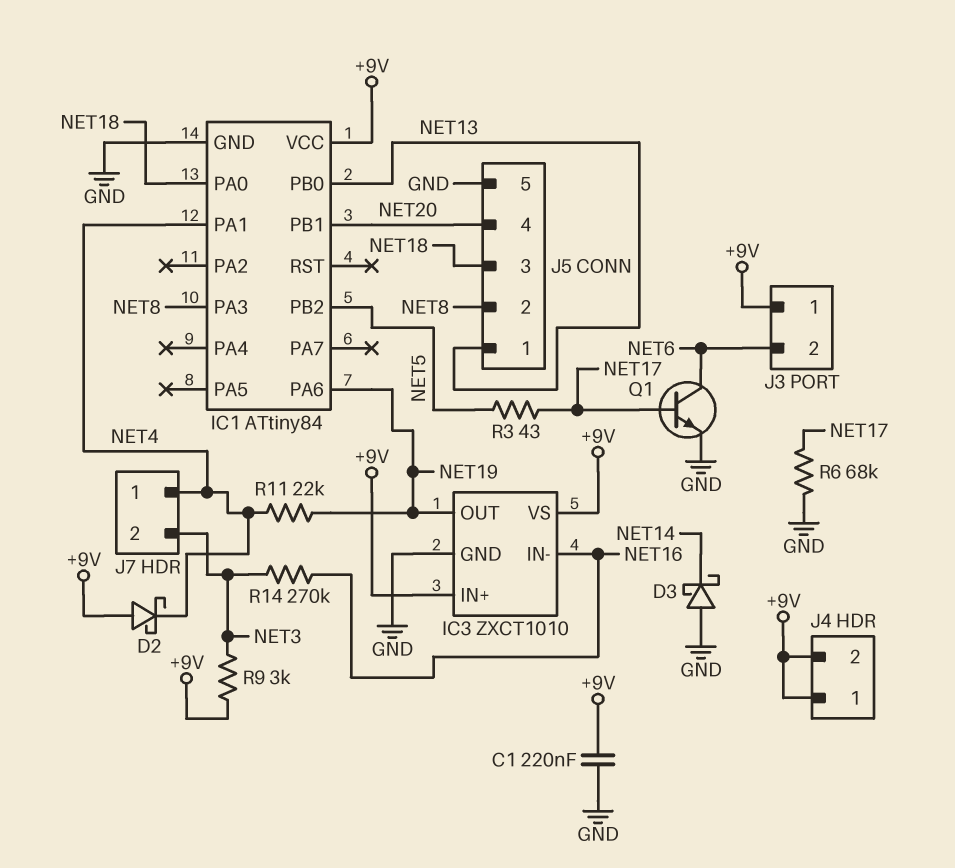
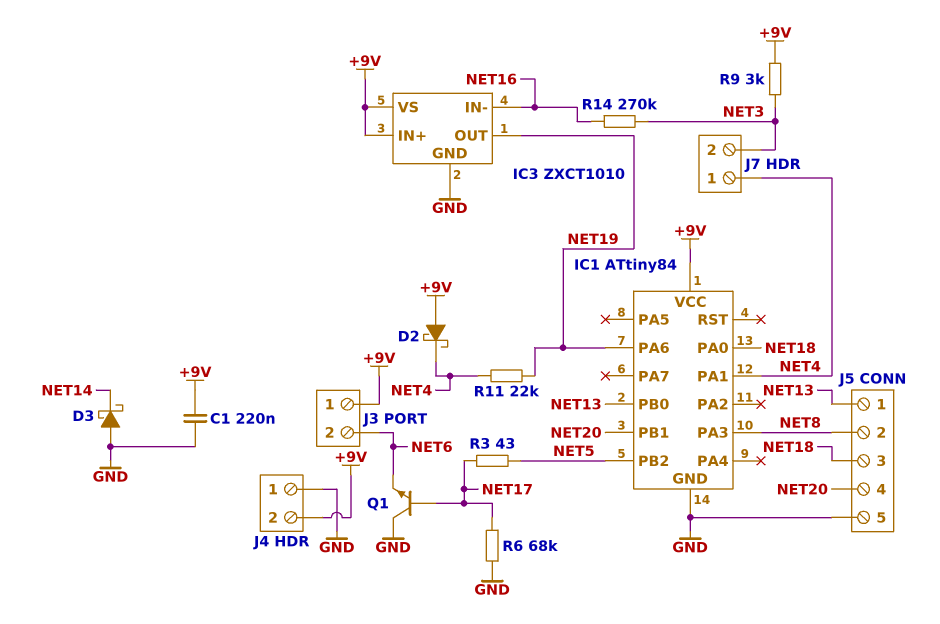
J4 pin 1: +9V -> GND
Q1: NPN (B NET17, C NET6, E GND) -> NPN (B NET17, C GND, E NET6)

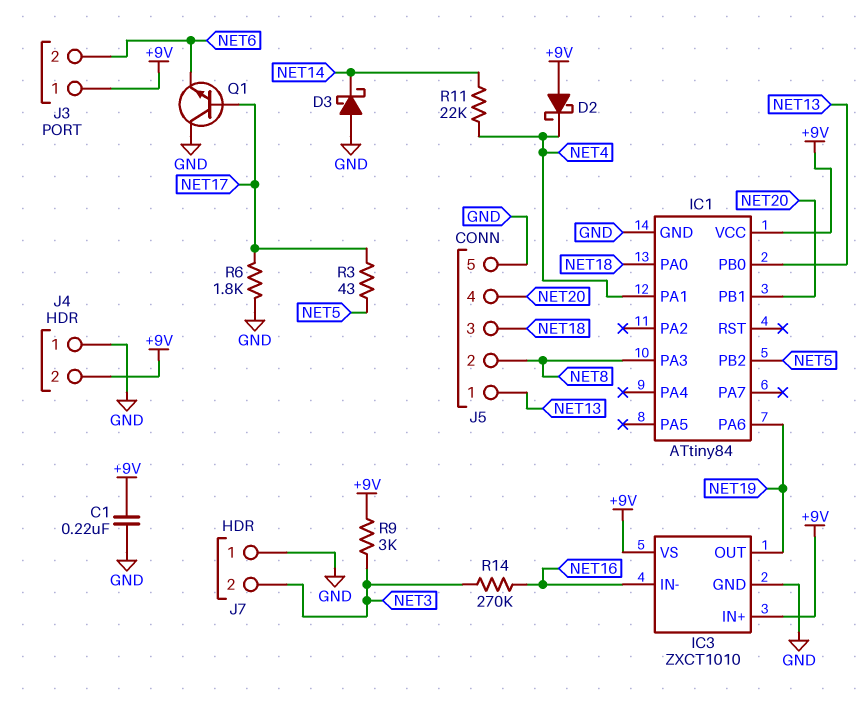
J7 pin 1: NET4 -> GND
R6: 68k (GND, NET17) -> 1.8k (GND, NET17)
R11: 22k (NET4, NET19) -> 22k (NET4, NET14)

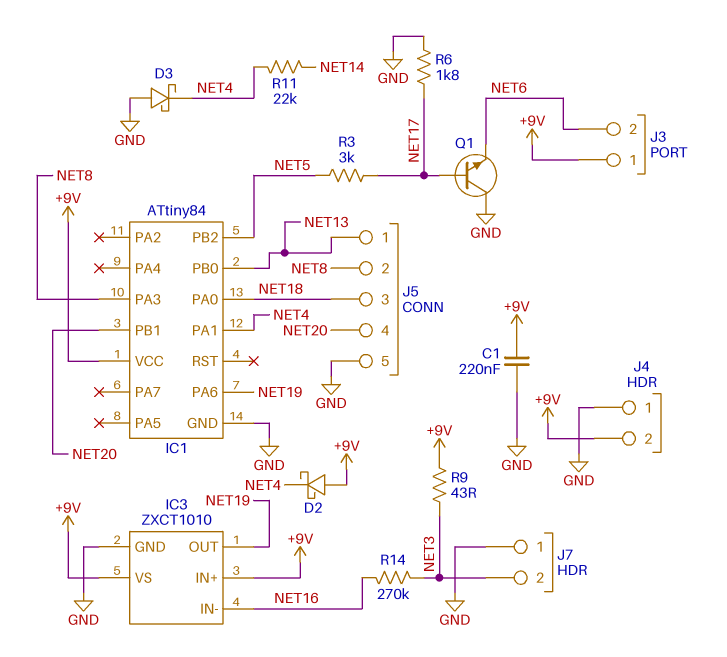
D3: schottky (A GND, K NET14) -> schottky (A GND, K NET4)
R3: 43 (NET5, NET17) -> 3k (NET5, NET17)
R9: 3k (+9V, NET3) -> 43 (+9V, NET3)

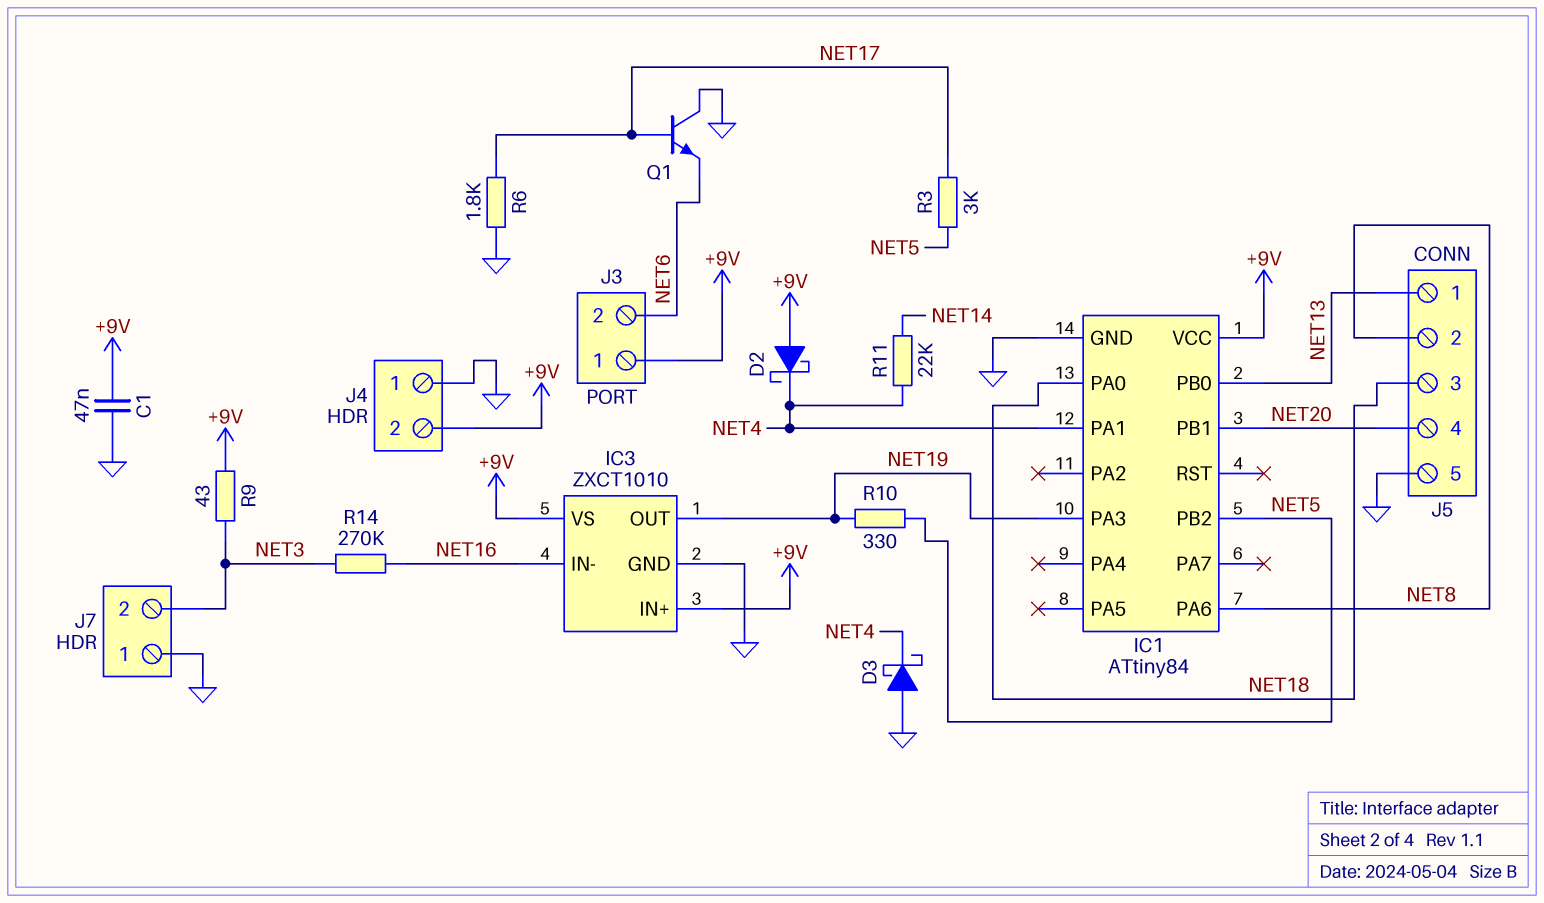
C1: 220nF (+9V, GND) -> 47nF (+9V, GND)
IC1 pin PA3: NET8 -> NET19
IC1 pin PA6: NET19 -> NET8
R10: none -> 330 (NET5, NET19)

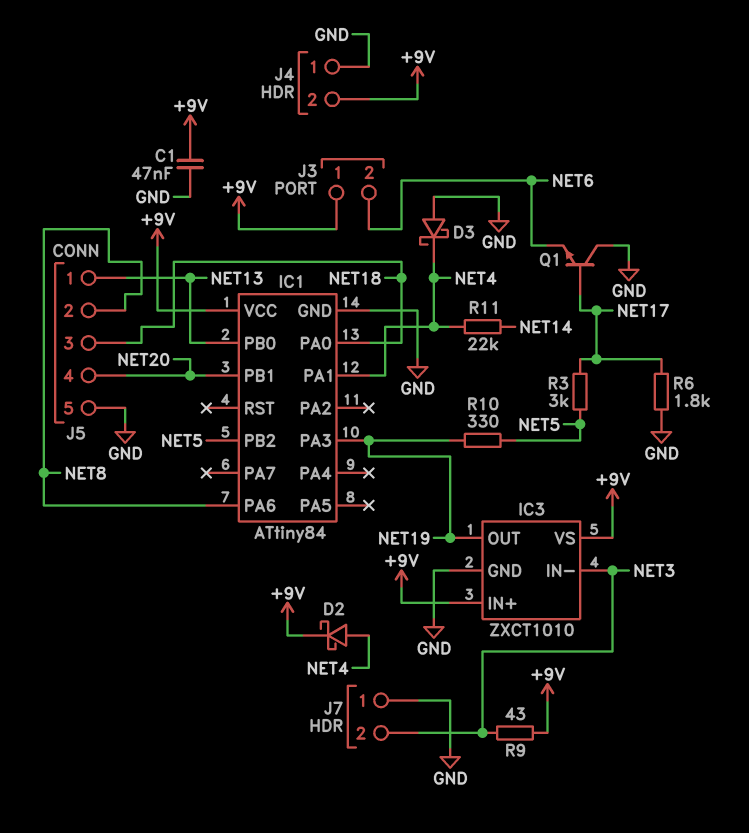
D2: schottky (A +9V, K NET4) -> schottky (A NET4, K +9V)
IC3 pin IN-: NET16 -> NET3
R14: 270k (NET3, NET16) -> none

